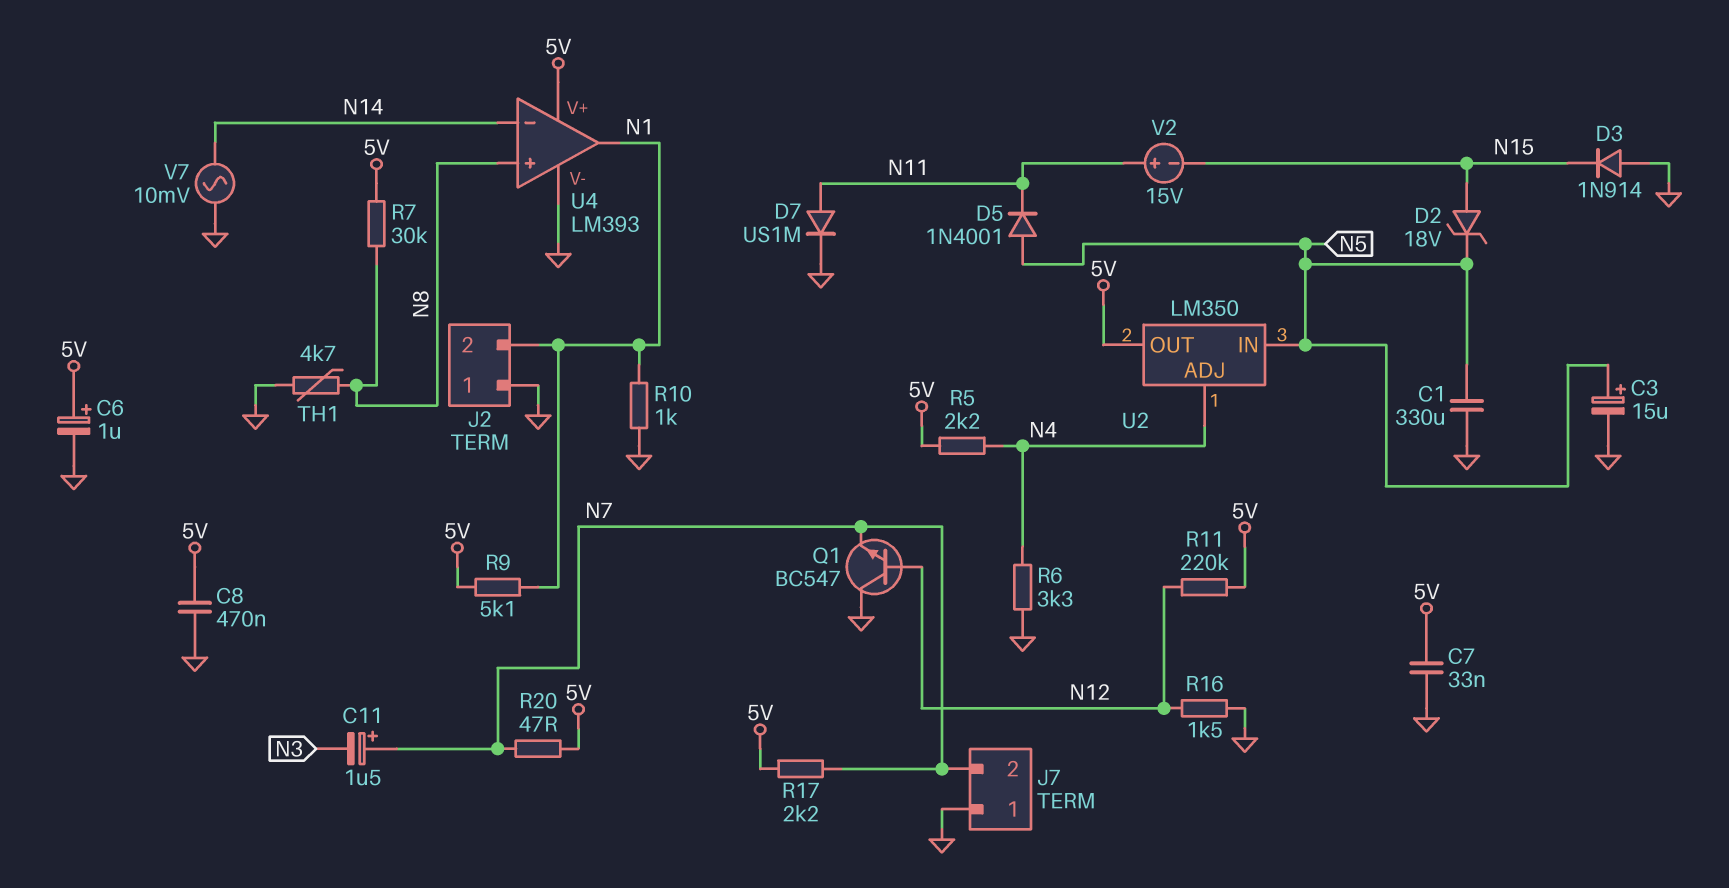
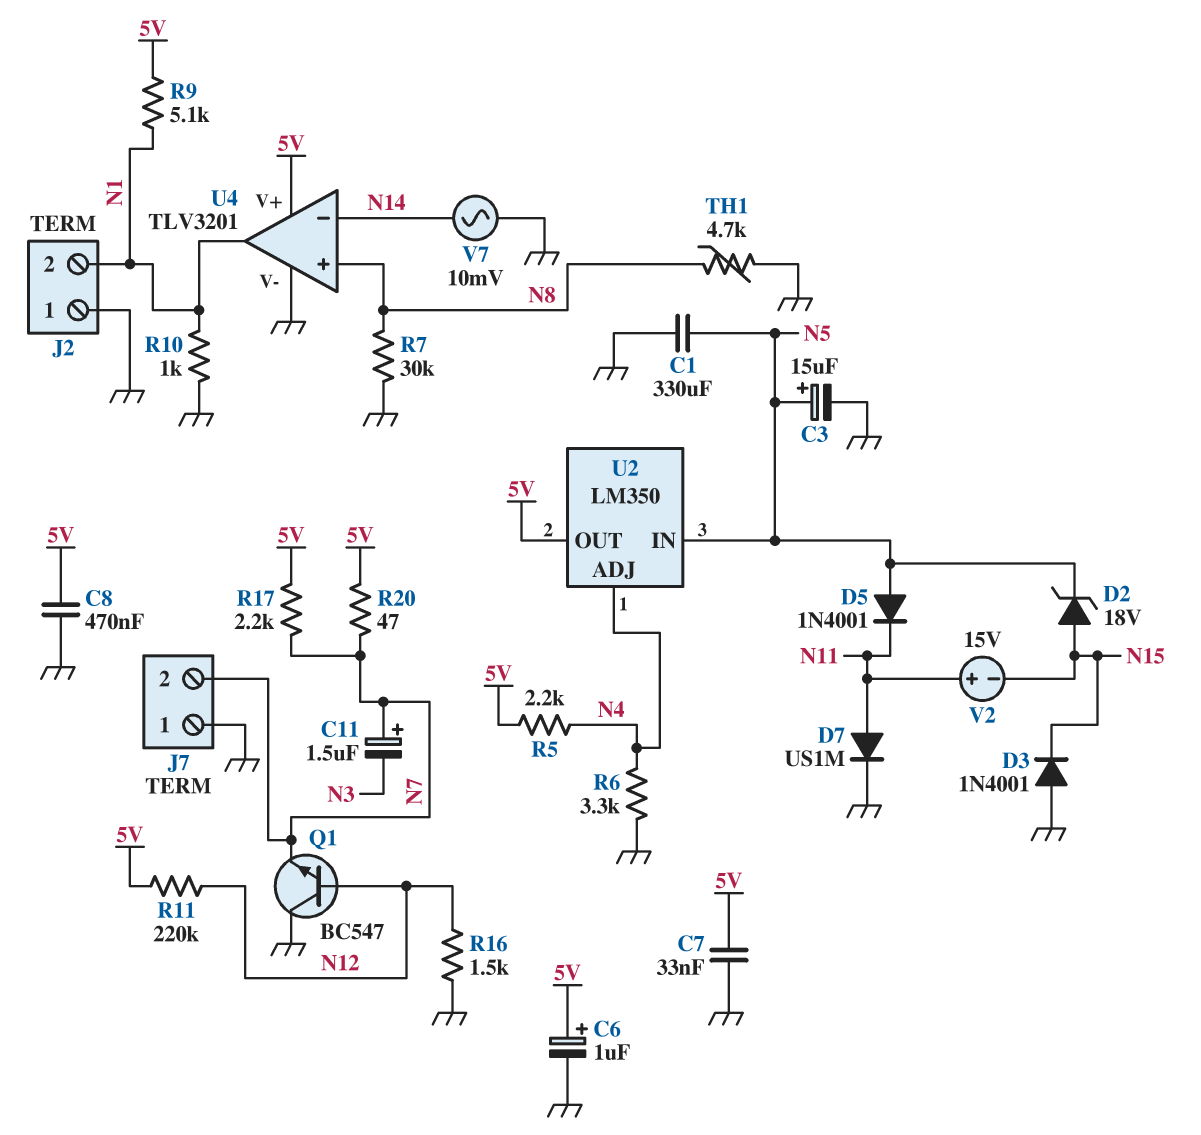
D3: diode 1N914 (A GND, K N15) -> diode 1N4001 (A GND, K N15)
R7: 30k (5V, N8) -> 30k (GND, N8)
U4: LM393 -> TLV3201

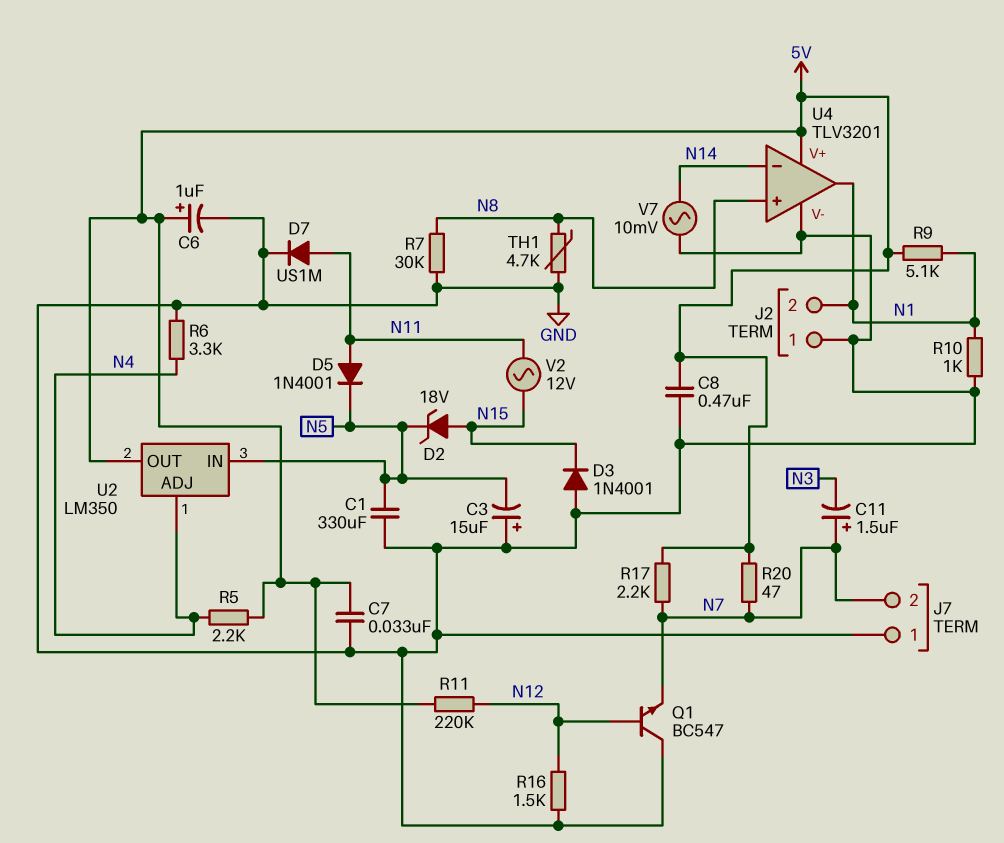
C3: 15uF (plus N5, minus GND) -> 15uF (plus GND, minus N5)
D5: diode 1N4001 (A N5, K N11) -> diode 1N4001 (A N11, K N5)
V2: 15V (plus N11, minus N15) -> AC 12V (N11, N15)

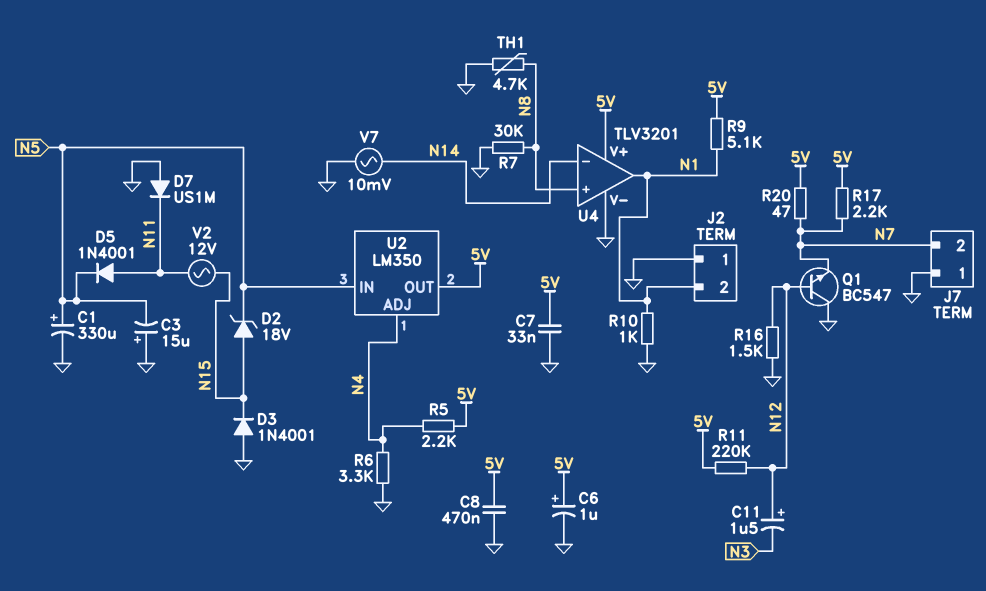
C1: 330uF (GND, N5) -> 330uF (plus N5, minus GND)
C11: 1.5uF (plus N7, minus N3) -> 1.5uF (plus N12, minus N3)
D7: diode US1M (A N11, K GND) -> diode US1M (A GND, K N11)

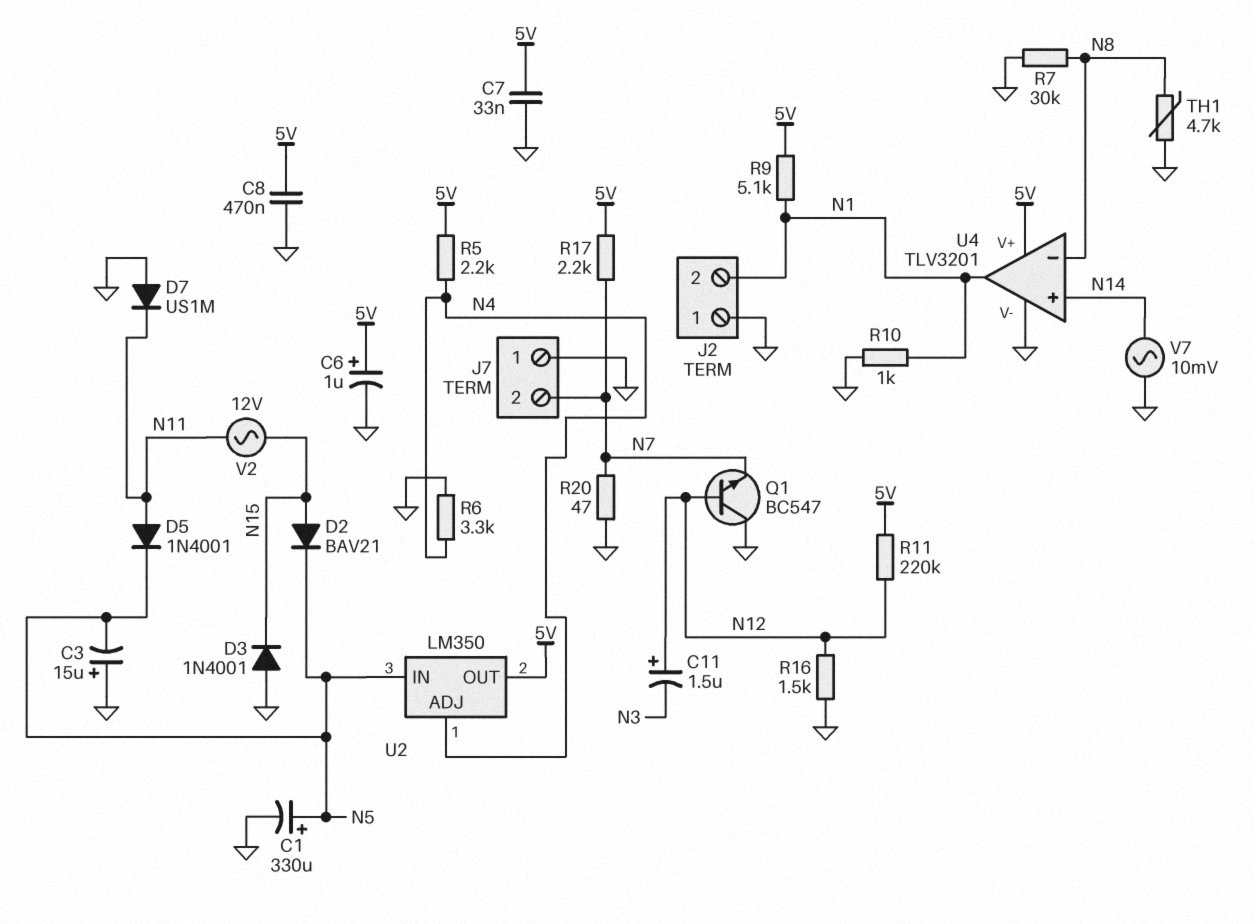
D2: zener 18V (A N15, K N5) -> diode BAV21 (A N15, K N5)
R20: 47 (5V, N7) -> 47 (GND, N7)
U4 pin in+: N8 -> N14
U4 pin in-: N14 -> N8

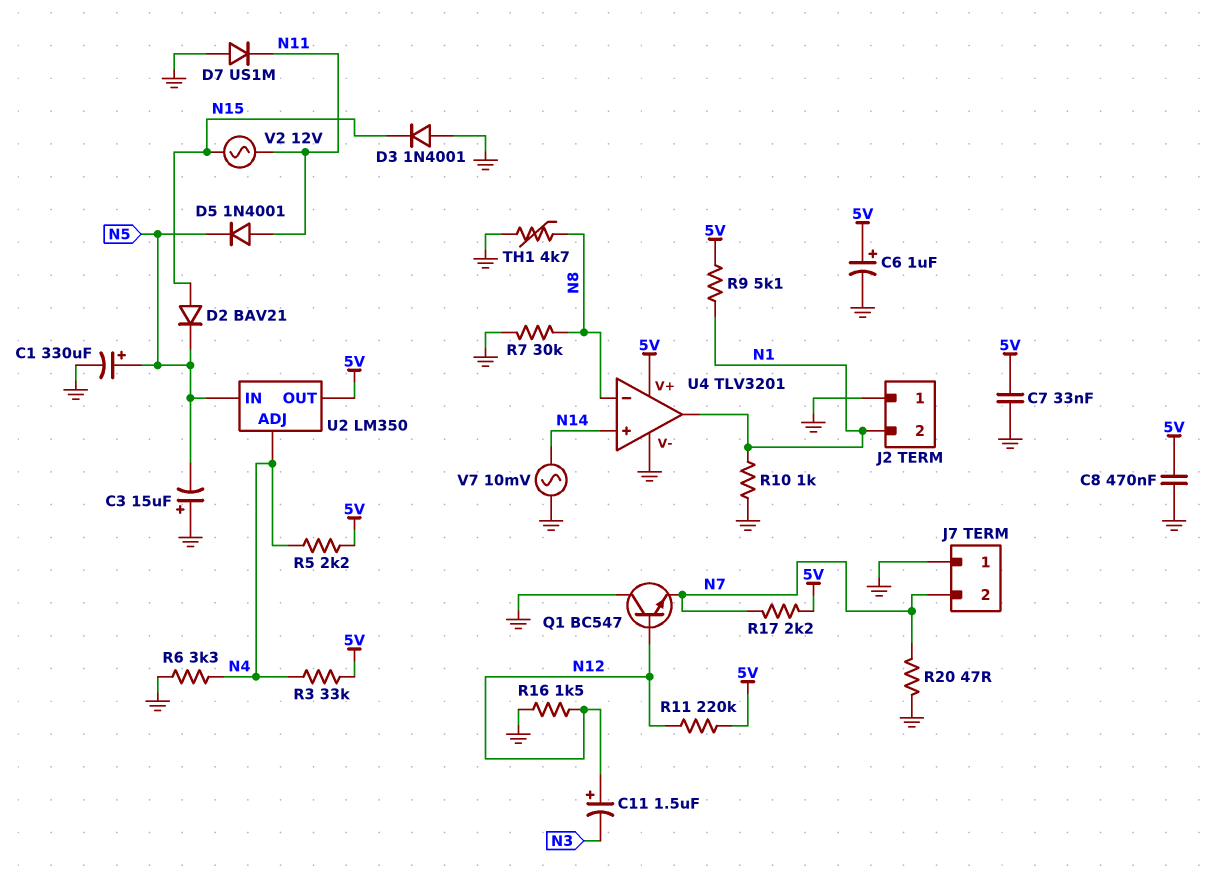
R3: none -> 33k (5V, N4)

